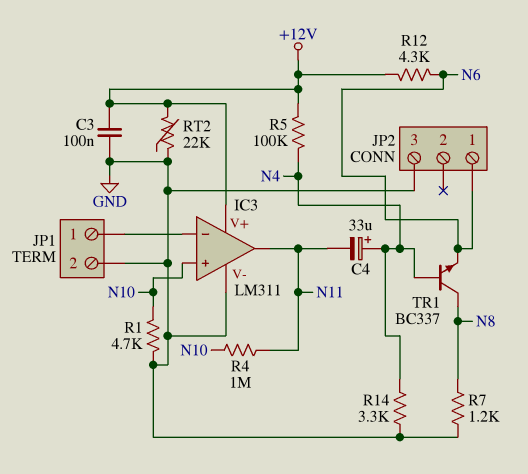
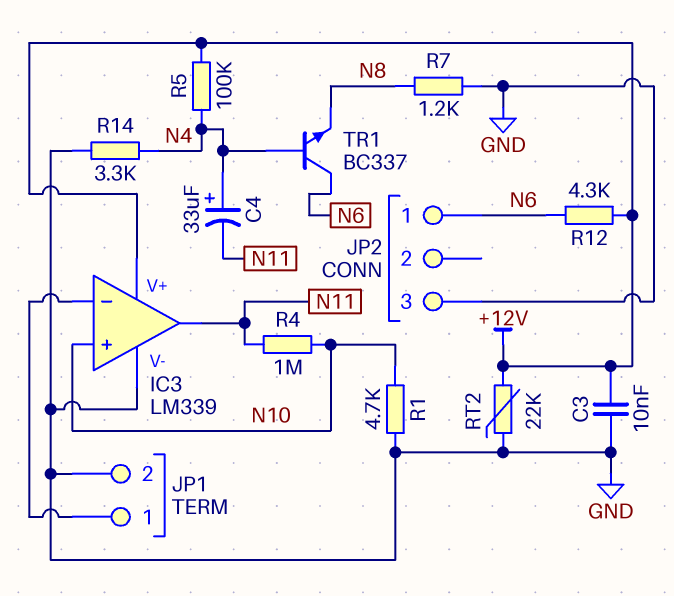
C3: 100nF (+12V, GND) -> 10nF (+12V, GND)
IC3: LM311 -> LM339
TR1: NPN BC337 (B N4, C N8, E N6) -> NPN BC337 (B N4, C N6, E N8)

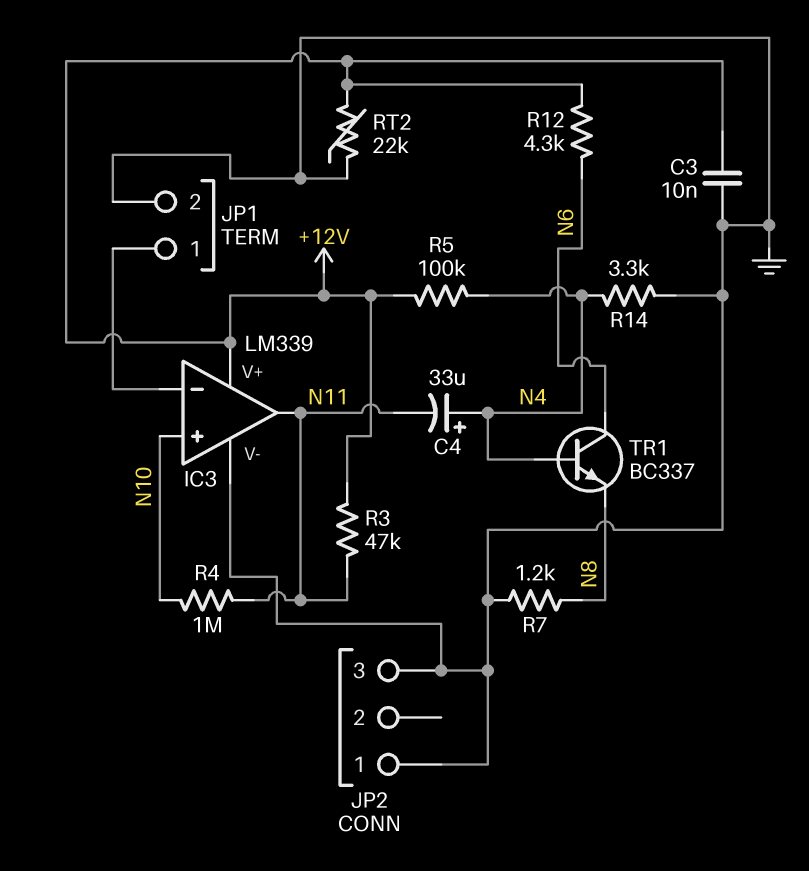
JP2 pin 1: N6 -> GND
R1: 4.7k (GND, N10) -> none
R3: none -> 47k (+12V, N11)

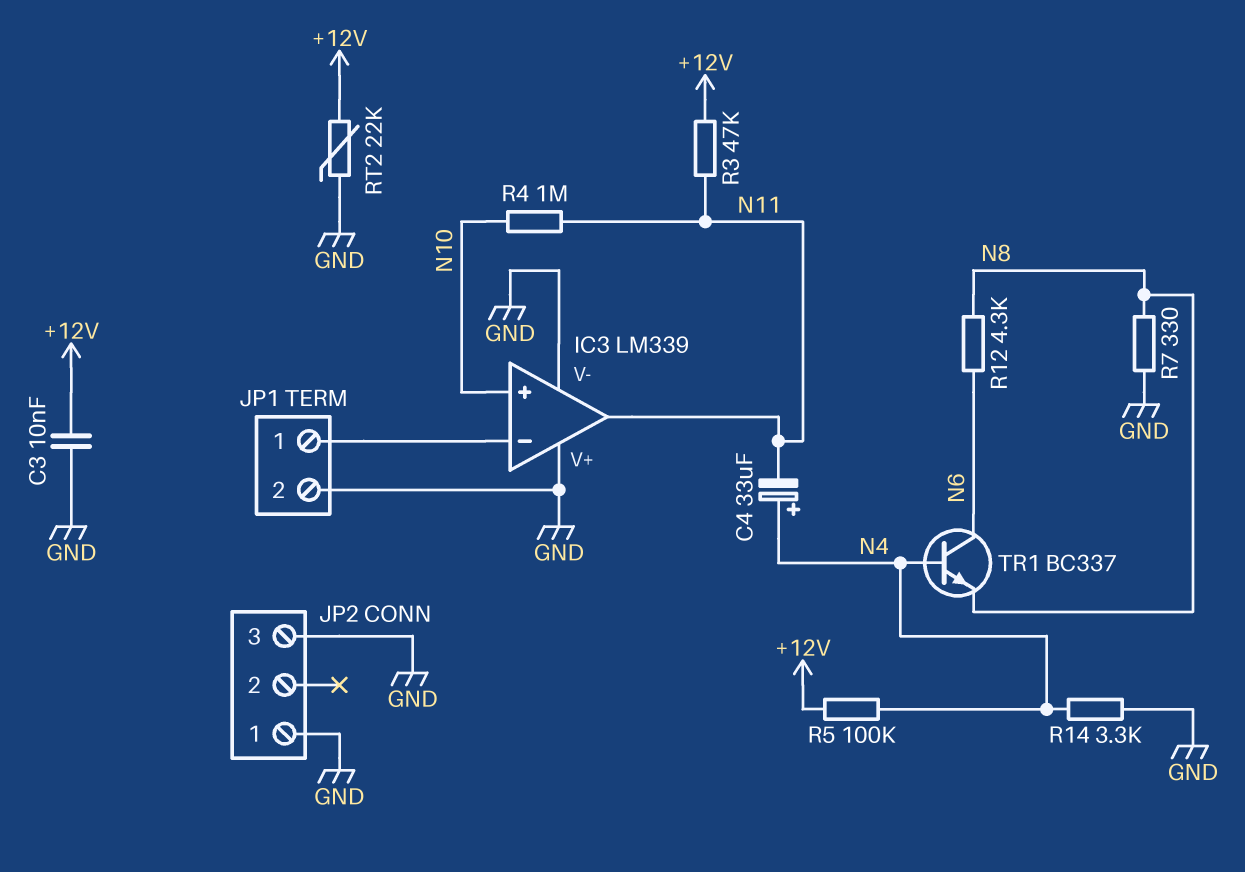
IC3 pin V+: +12V -> GND
R7: 1.2k (GND, N8) -> 330 (GND, N8)
R12: 4.3k (+12V, N6) -> 4.3k (N6, N8)

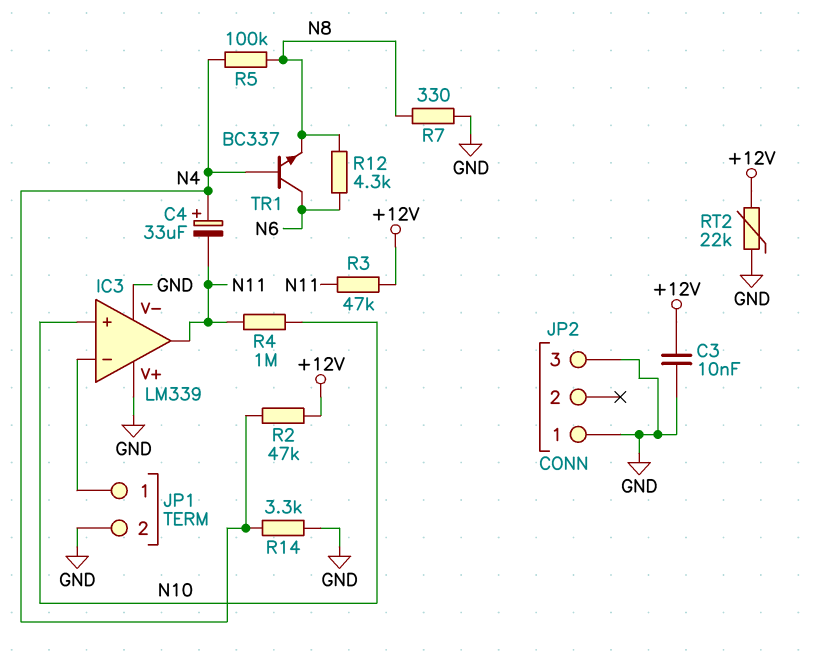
R2: none -> 47k (+12V, N4)
R5: 100k (+12V, N4) -> 100k (N4, N8)

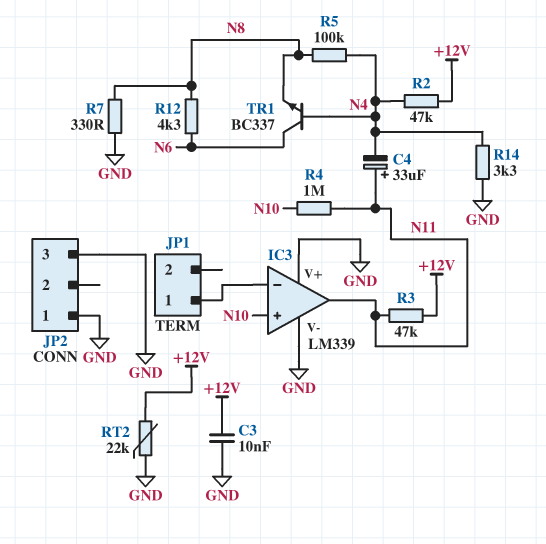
C4: 33uF (plus N4, minus N11) -> 33uF (plus N11, minus N4)
JP1 pin 2: GND -> none

